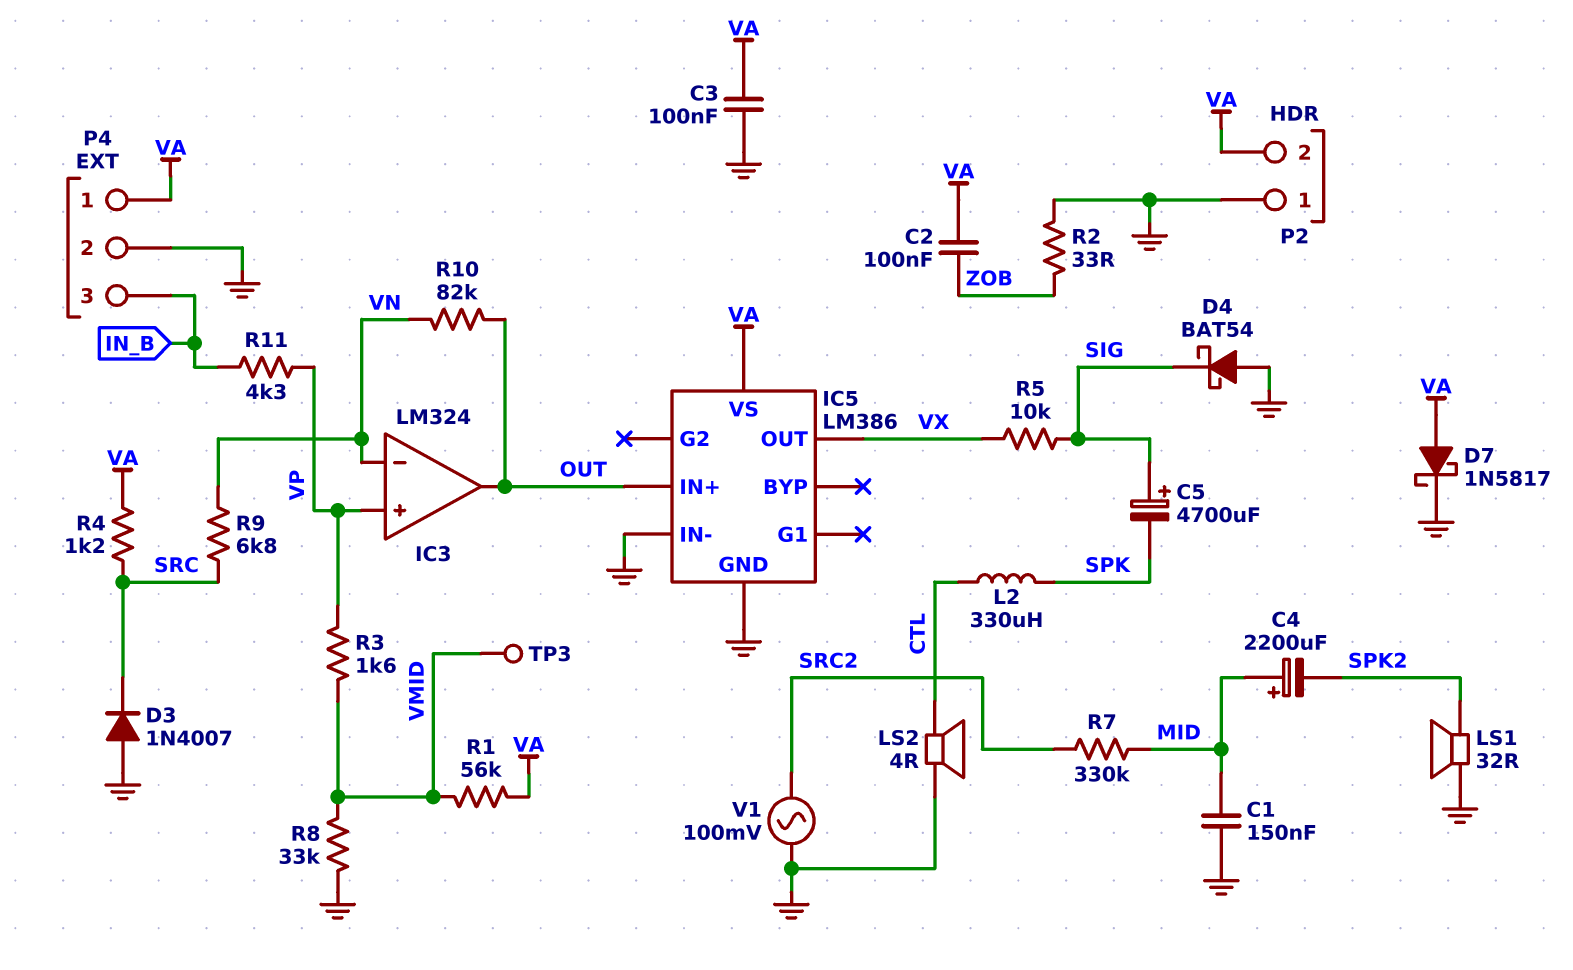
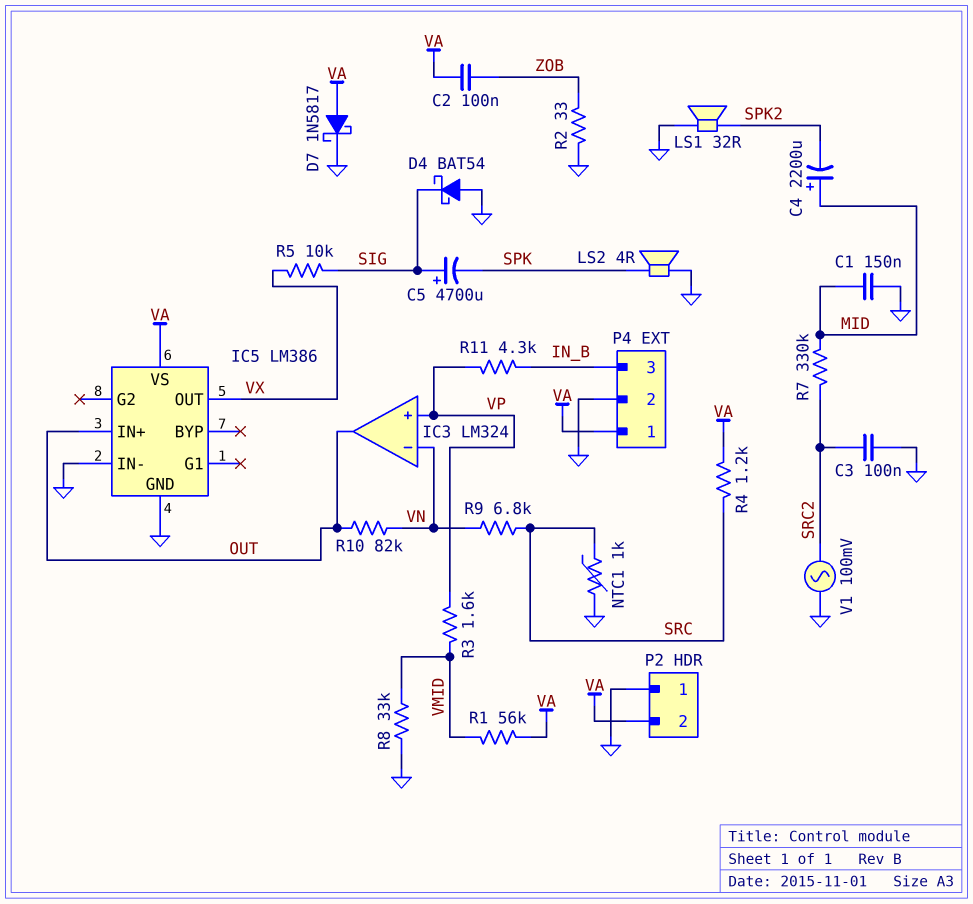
C3: 100nF (GND, VA) -> 100nF (GND, SRC2)
D3: diode 1N4007 (A GND, K SRC) -> none
L2: 330uH (CTL, SPK) -> none
LS2: speaker 4R (CTL, GND) -> speaker 4R (GND, SPK)
NTC1: none -> 1k (GND, SRC)
TP3: test point (VMID) -> none

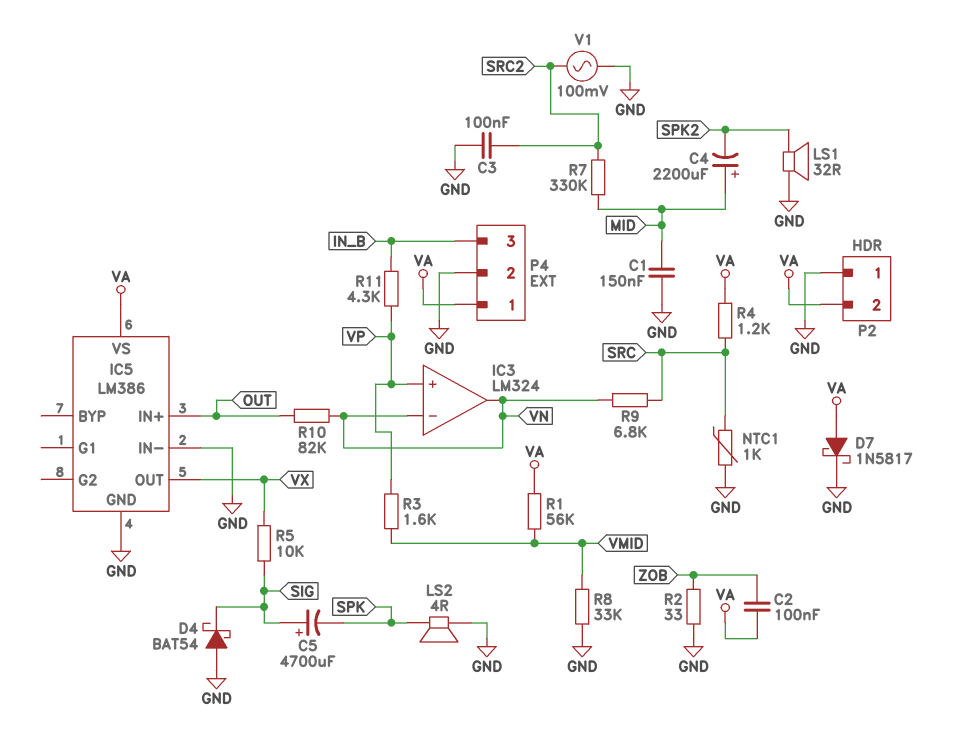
IC3 pin out: OUT -> VN

